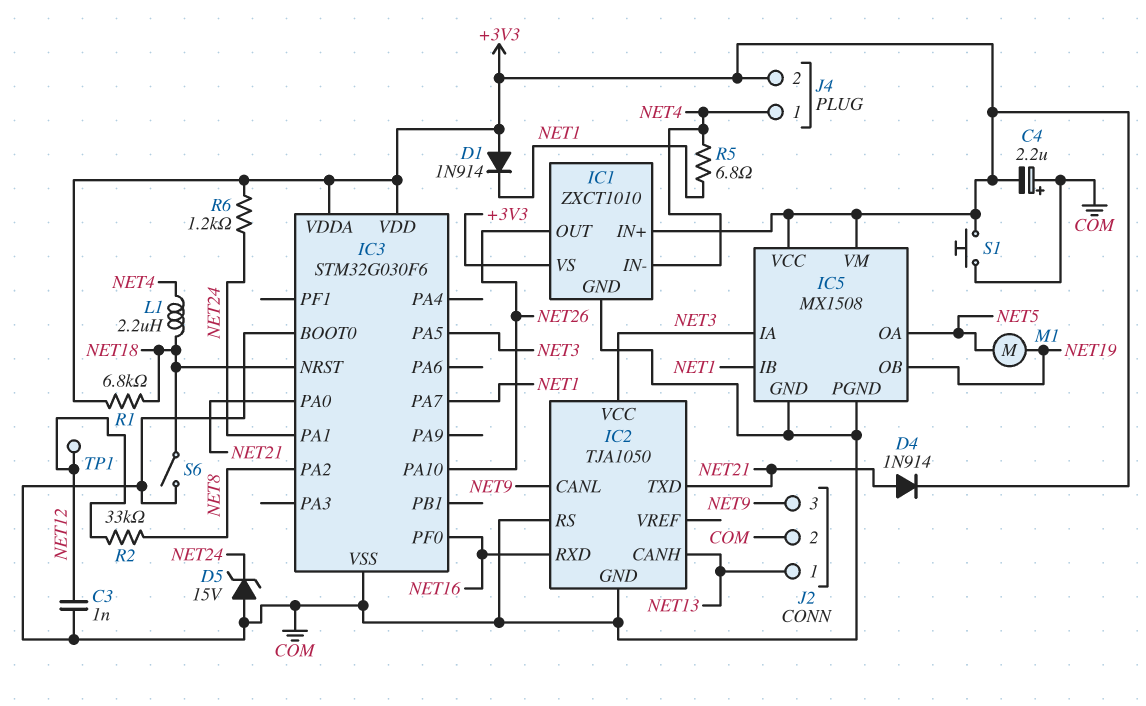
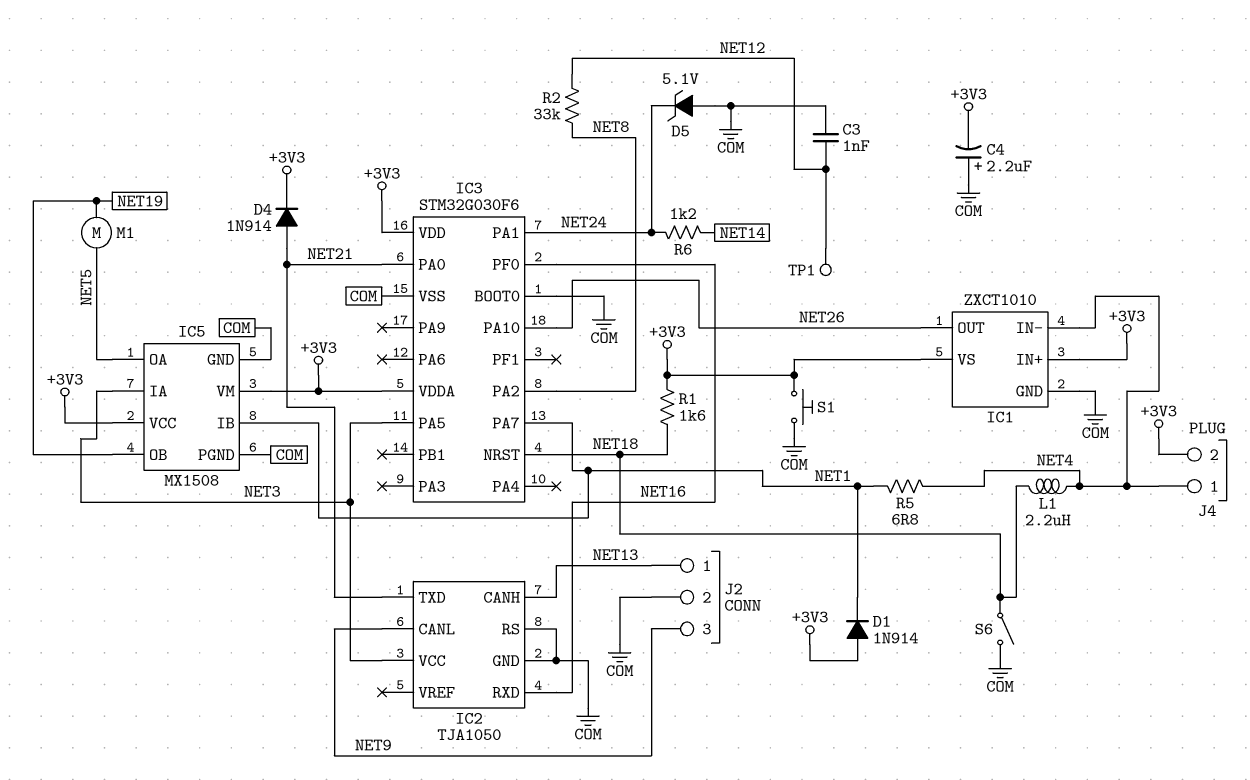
D5: zener 15V (A COM, K NET24) -> zener 5.1V (A COM, K NET24)
R1: 6.8k (+3V3, NET18) -> 1.6k (+3V3, NET18)
R6: 1.2k (+3V3, NET24) -> 1.2k (NET14, NET24)

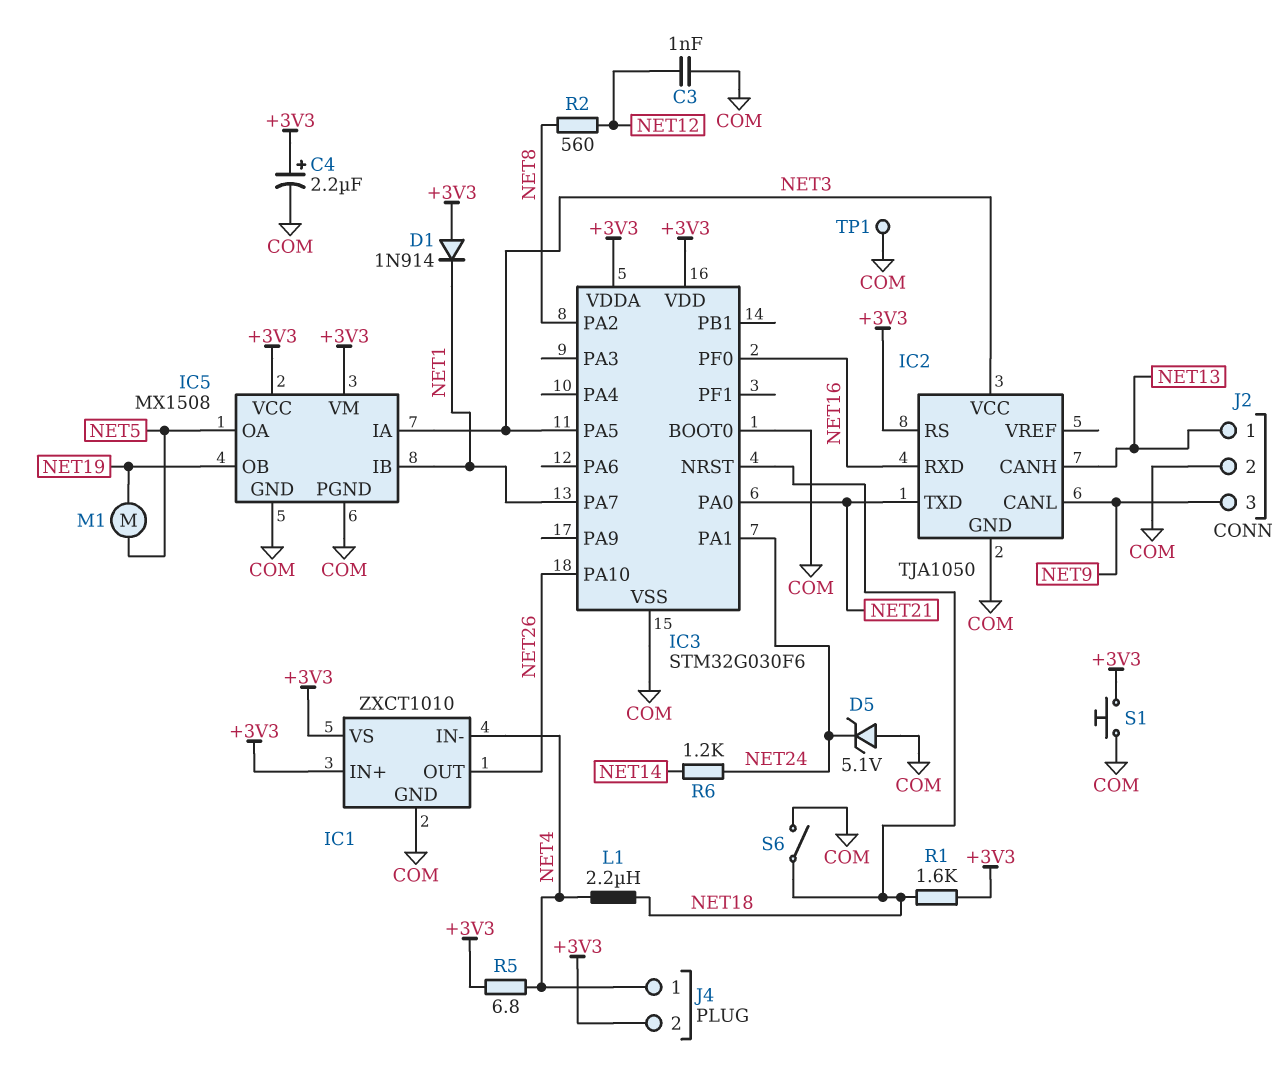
C4: 2.2uF (plus COM, minus +3V3) -> 2.2uF (plus +3V3, minus COM)
D4: diode 1N914 (A NET21, K +3V3) -> none
IC2 pin RS: COM -> +3V3
R2: 33k (NET8, NET12) -> 560 (NET8, NET12)
R5: 6.8 (NET1, NET4) -> 6.8 (+3V3, NET4)
TP1: test point (NET12) -> test point (COM)

